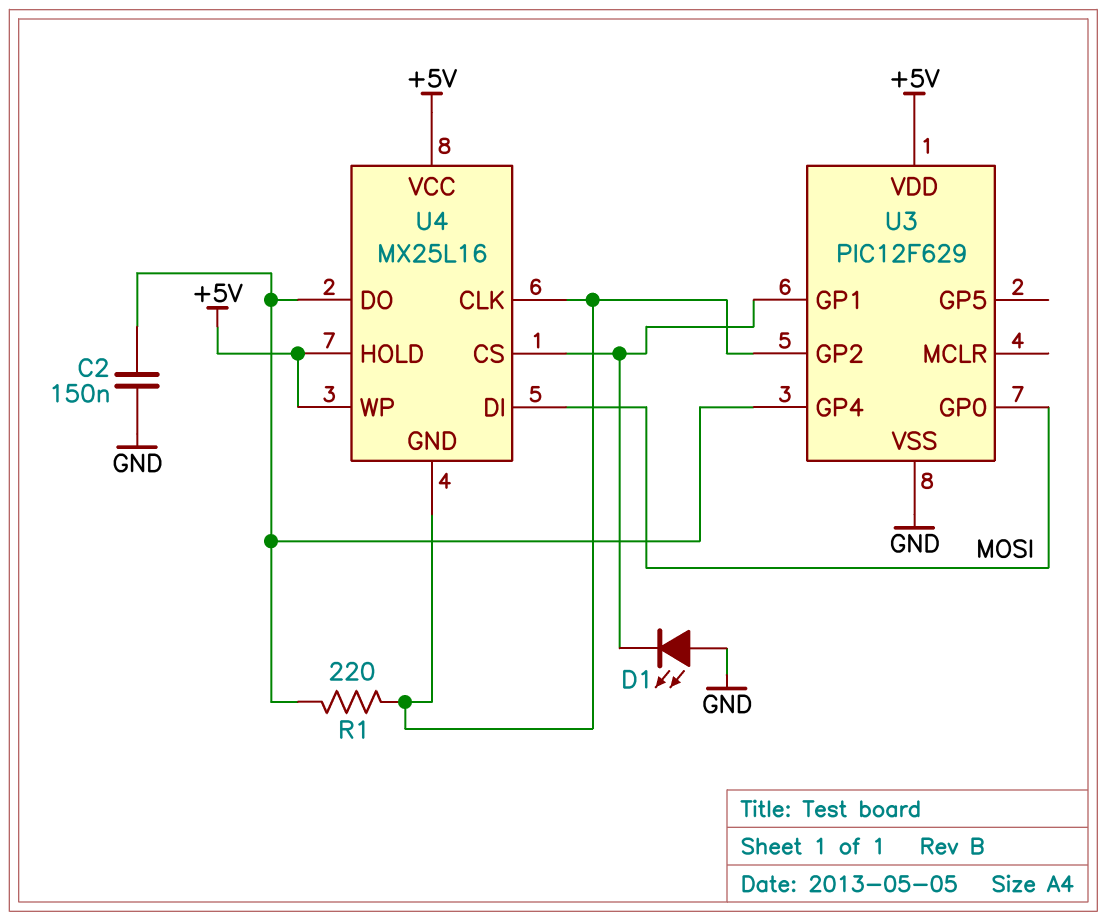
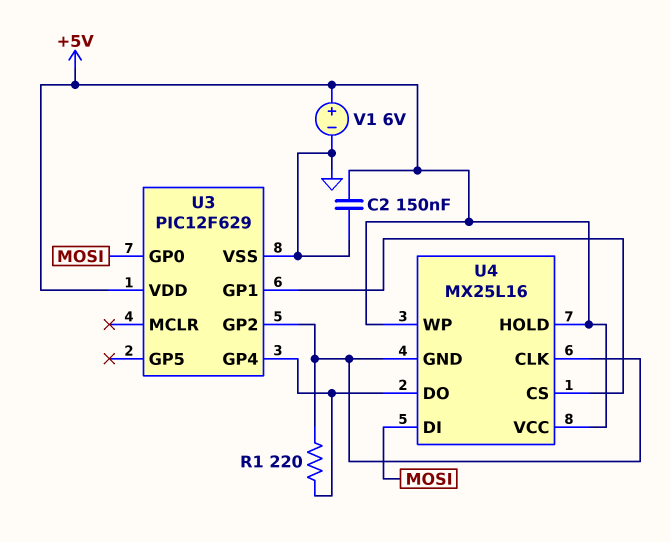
C2: 150nF (GND, U3/GP4) -> 150nF (+5V, GND)
D1: LED (A GND, K U3/GP1) -> none
V1: none -> 6V (plus +5V, minus GND)

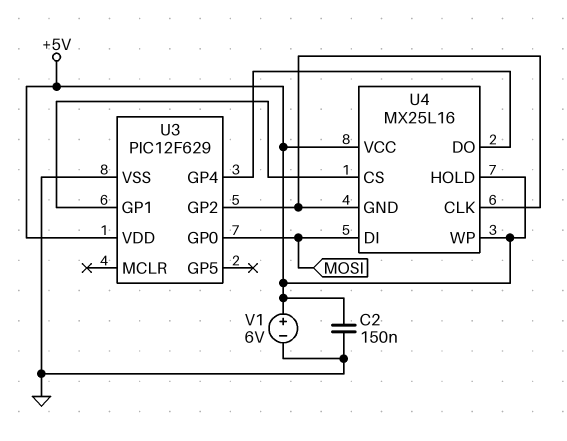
R1: 220 (U3/GP2, U3/GP4) -> none

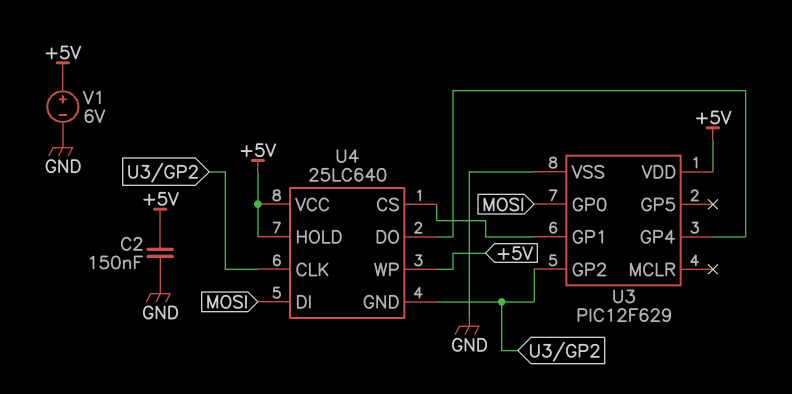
U4: MX25L16 -> 25LC640

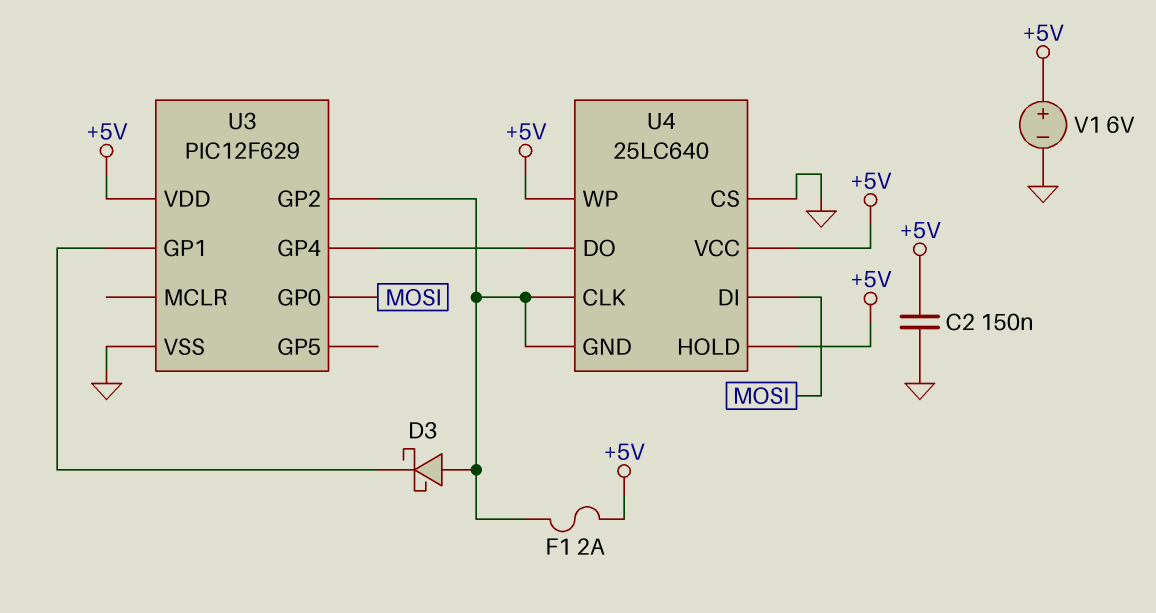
D3: none -> schottky (A U3/GP2, K U3/GP1)
F1: none -> 2A (+5V, U3/GP2)
U4 pin CS: U3/GP1 -> GND

